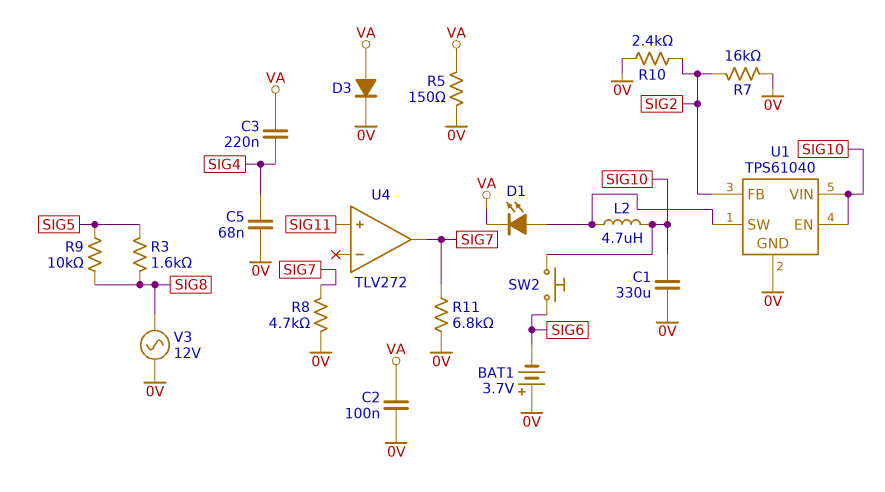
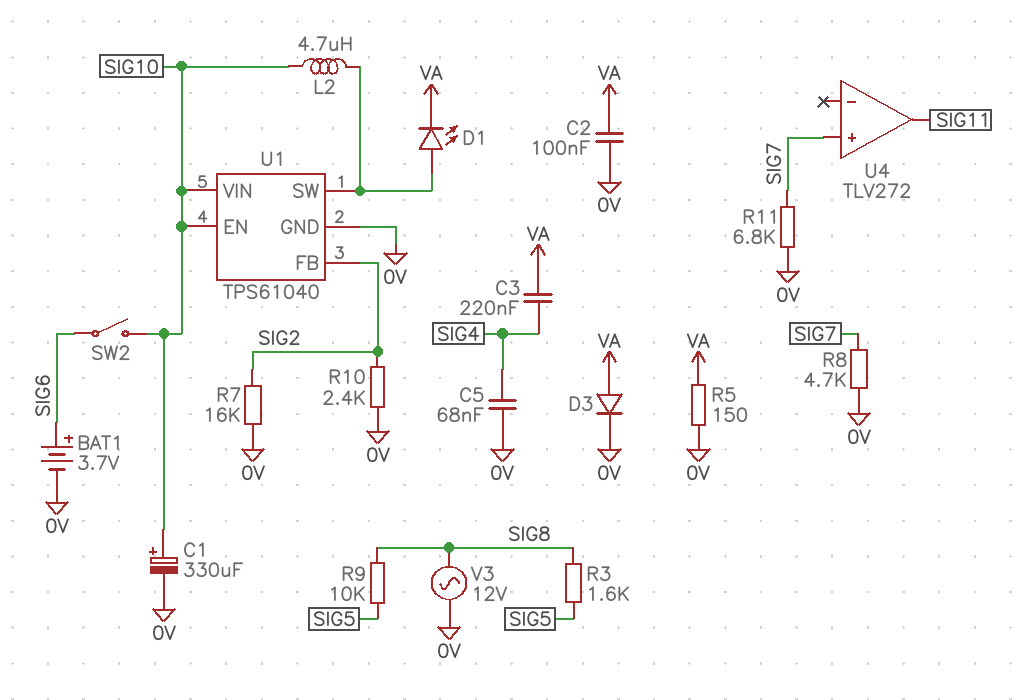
BAT1: 3.7V (plus 0V, minus SIG6) -> 3.7V (plus SIG6, minus 0V)
C1: 330uF (0V, SIG10) -> 330uF (plus SIG10, minus 0V)
SW2: button (SIG6, SIG10) -> switch (SIG6, SIG10)
U4 pin in+: SIG11 -> SIG7
U4 pin out: SIG7 -> SIG11

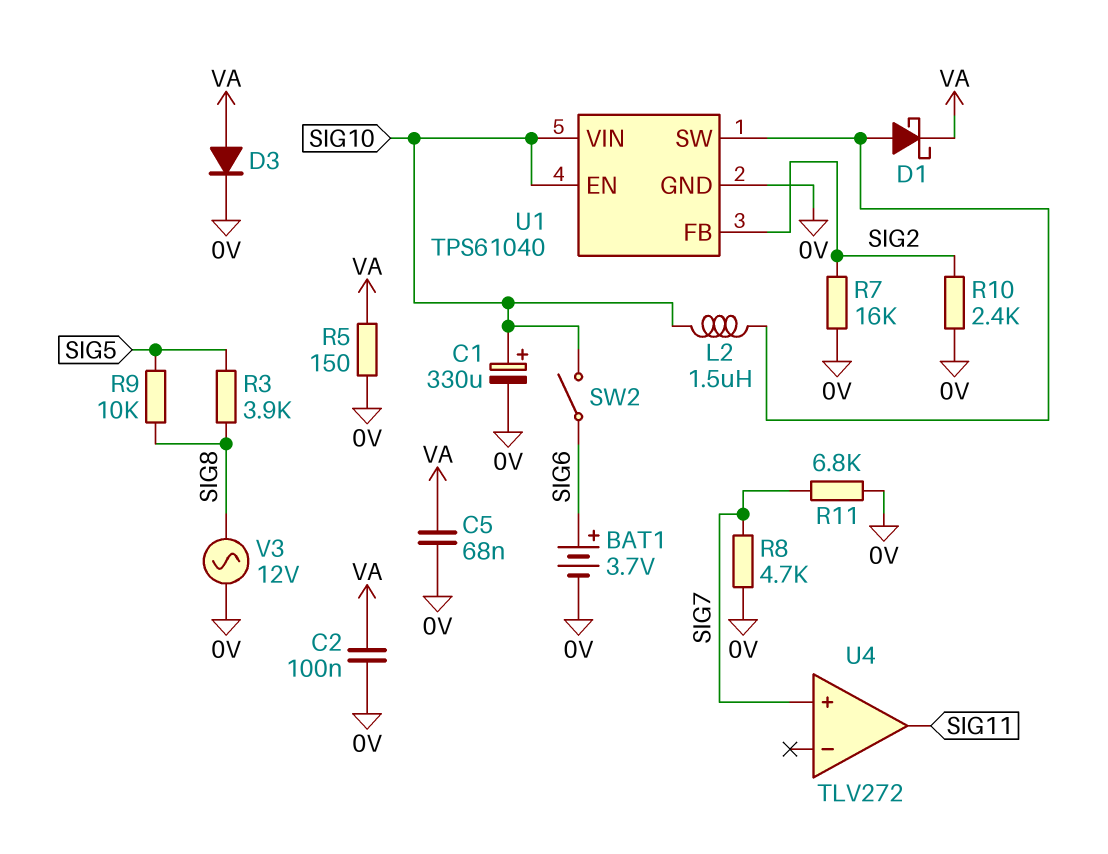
C3: 220nF (SIG4, VA) -> none
C5: 68nF (0V, SIG4) -> 68nF (0V, VA)
D1: LED (A U1/SW, K VA) -> schottky (A U1/SW, K VA)
L2: 4.7uH (SIG10, U1/SW) -> 1.5uH (SIG10, U1/SW)
R3: 1.6k (SIG5, SIG8) -> 3.9k (SIG5, SIG8)

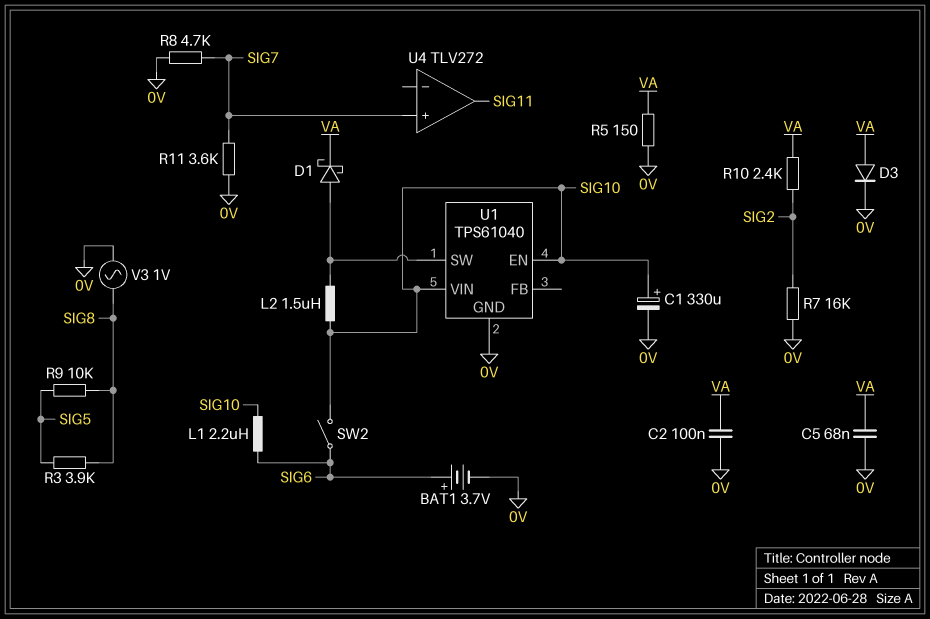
L1: none -> 2.2uH (SIG6, SIG10)
R10: 2.4k (0V, SIG2) -> 2.4k (SIG2, VA)
R11: 6.8k (0V, SIG7) -> 3.6k (0V, SIG7)
U1 pin FB: SIG2 -> none
V3: AC 12V (0V, SIG8) -> AC 1V (0V, SIG8)

